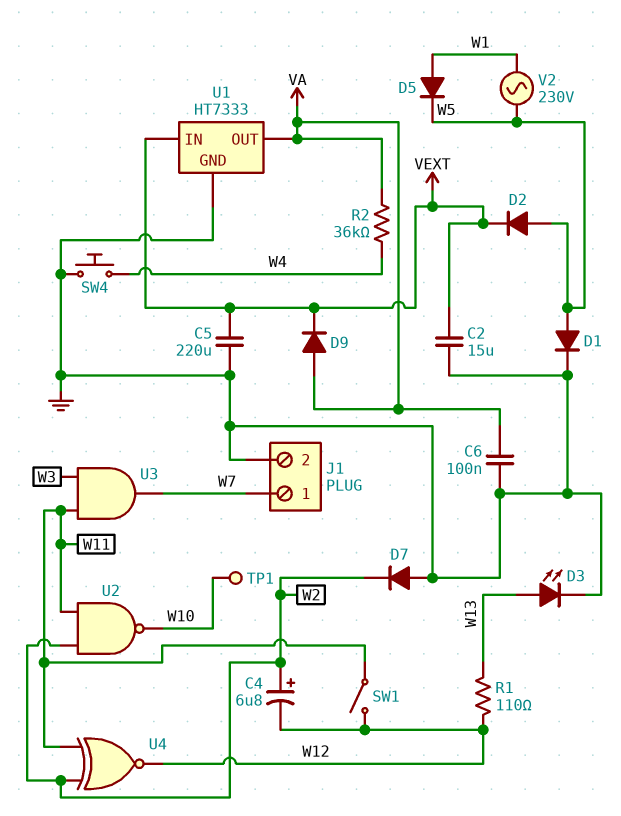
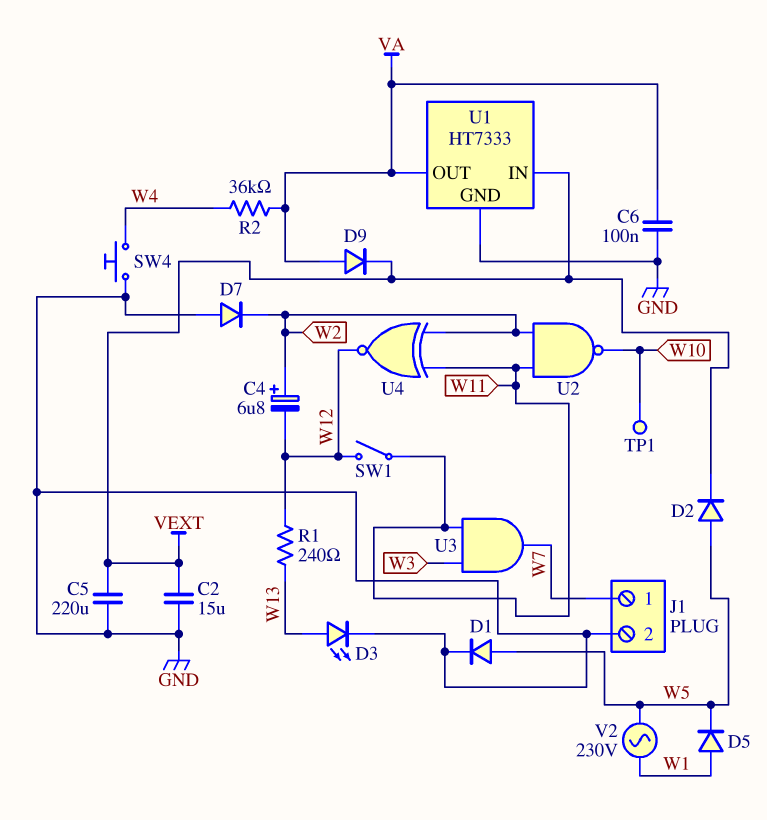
R1: 110 (W12, W13) -> 240 (W12, W13)

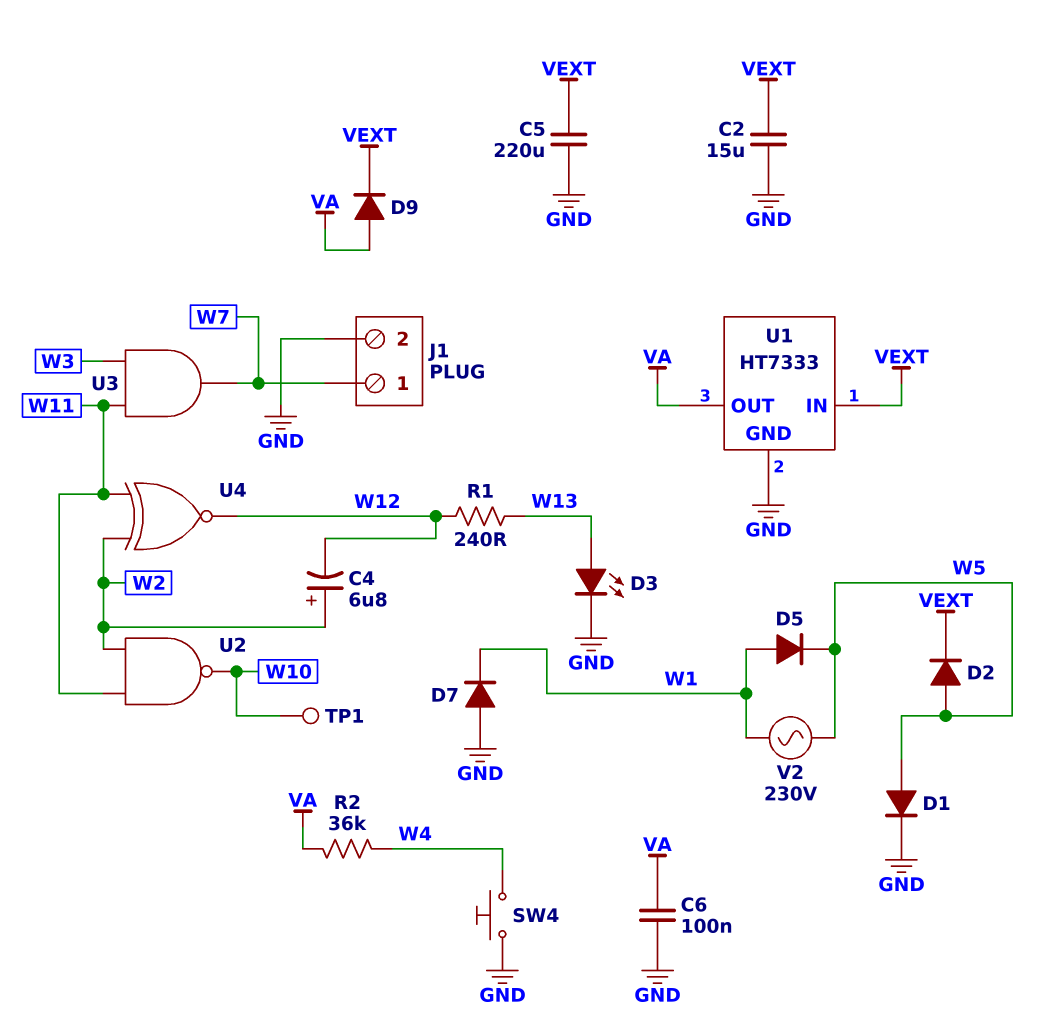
D7: diode (A GND, K W2) -> diode (A GND, K W1)
SW1: switch (W11, W12) -> none

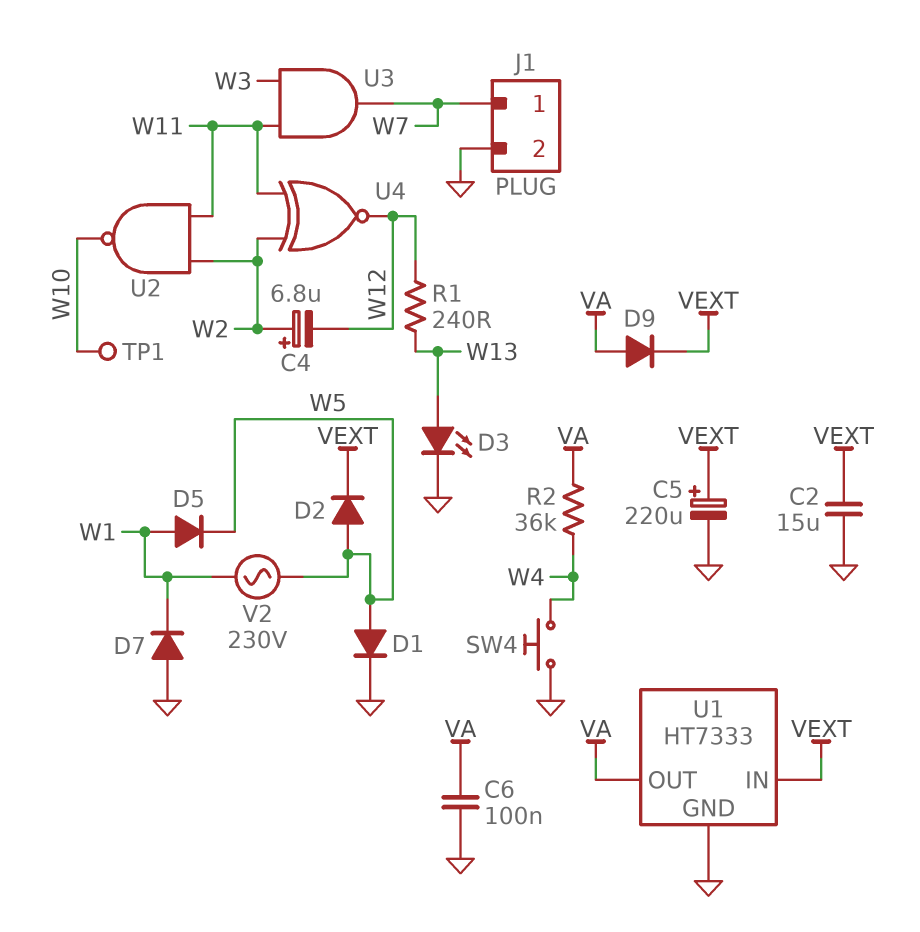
C5: 220uF (GND, VEXT) -> 220uF (plus VEXT, minus GND)

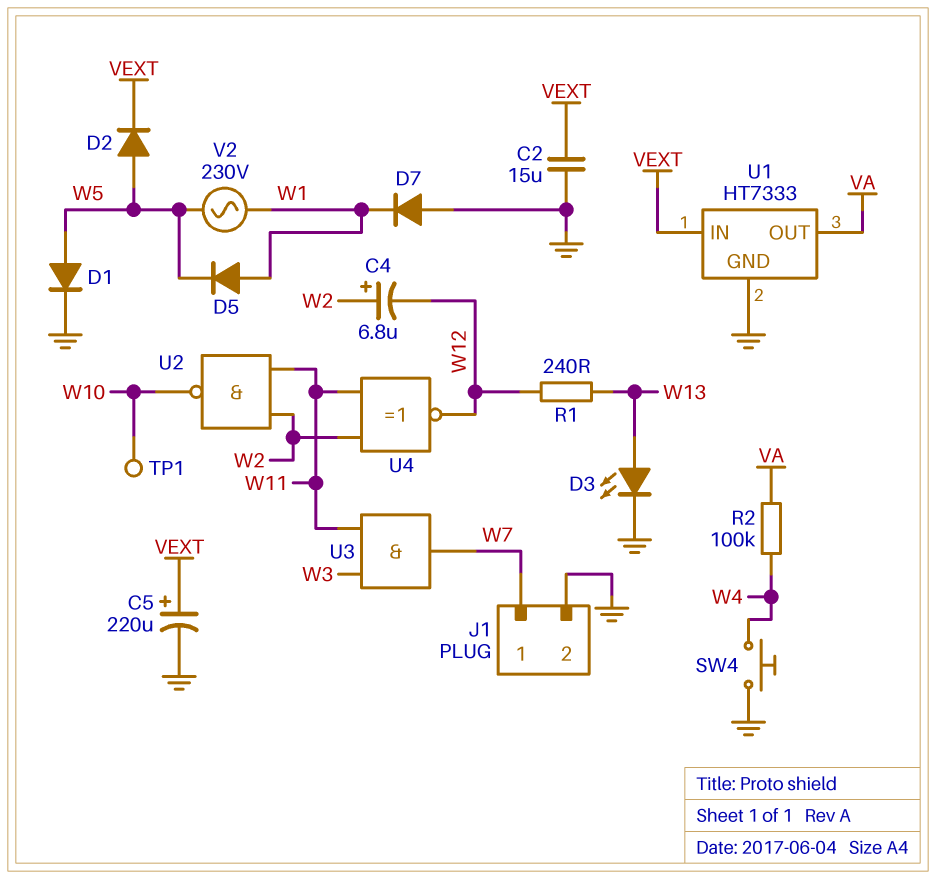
C6: 100nF (GND, VA) -> none
D9: diode (A VA, K VEXT) -> none
R2: 36k (VA, W4) -> 100k (VA, W4)

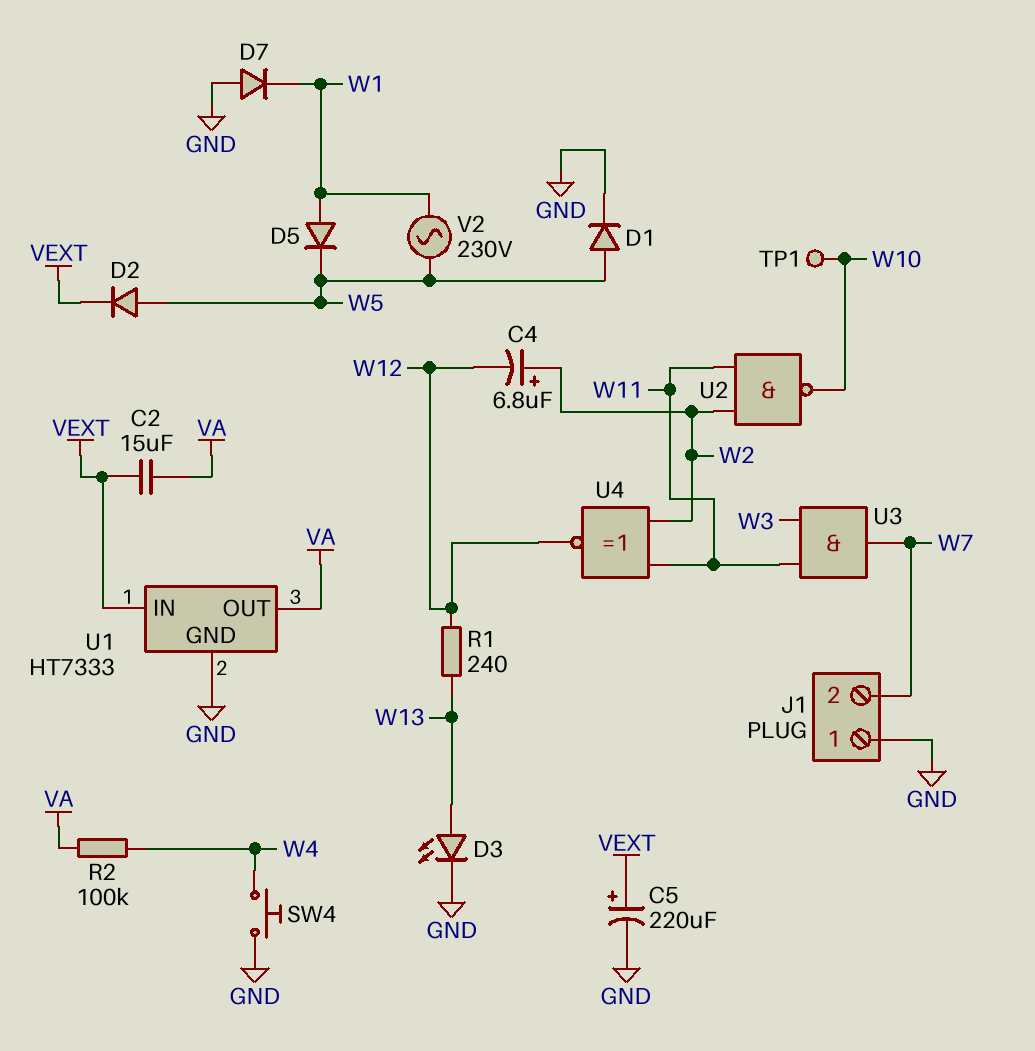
C2: 15uF (GND, VEXT) -> 15uF (VA, VEXT)
J1 pin 1: W7 -> GND
J1 pin 2: GND -> W7

